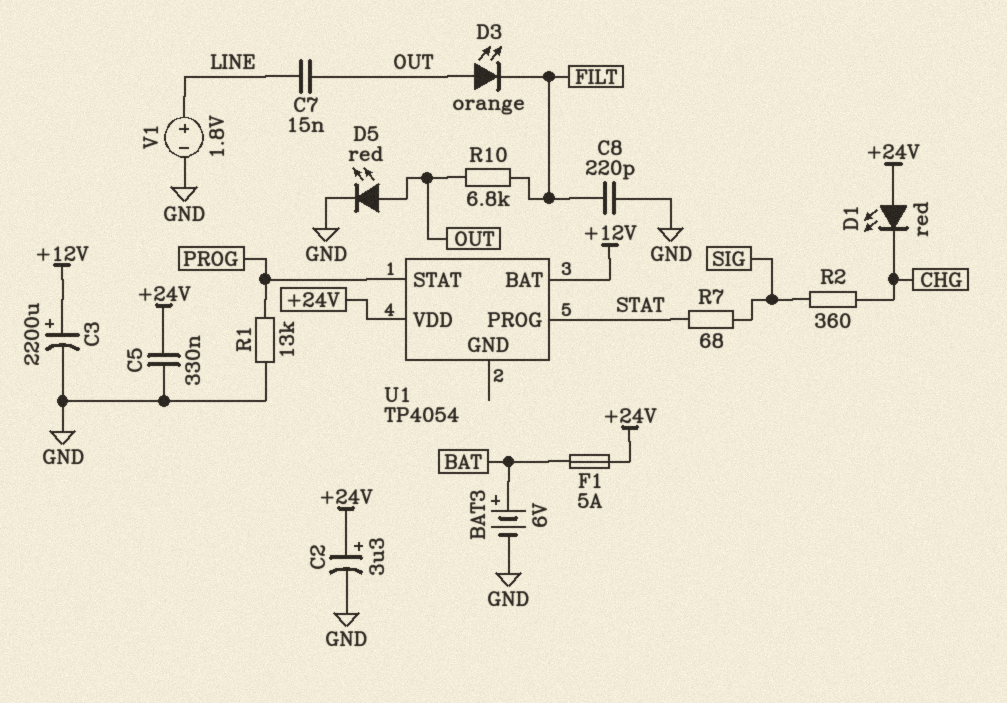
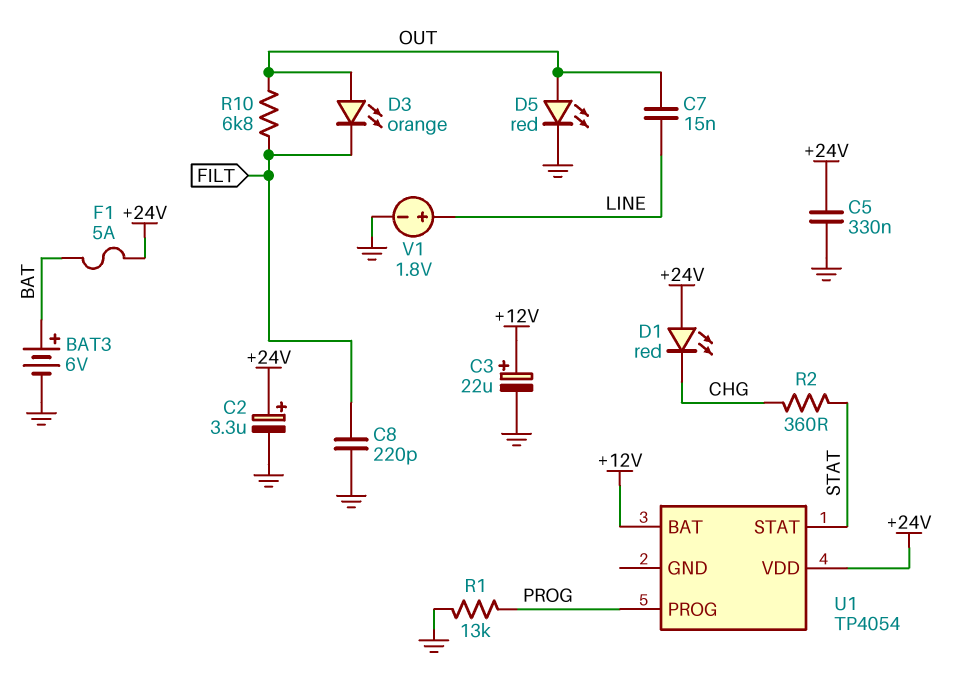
C3: 2200uF (plus +12V, minus GND) -> 22uF (plus +12V, minus GND)
R2: 360 (CHG, SIG) -> 360 (CHG, STAT)
R7: 68 (SIG, STAT) -> none
U1 pin PROG: STAT -> PROG
U1 pin STAT: PROG -> STAT

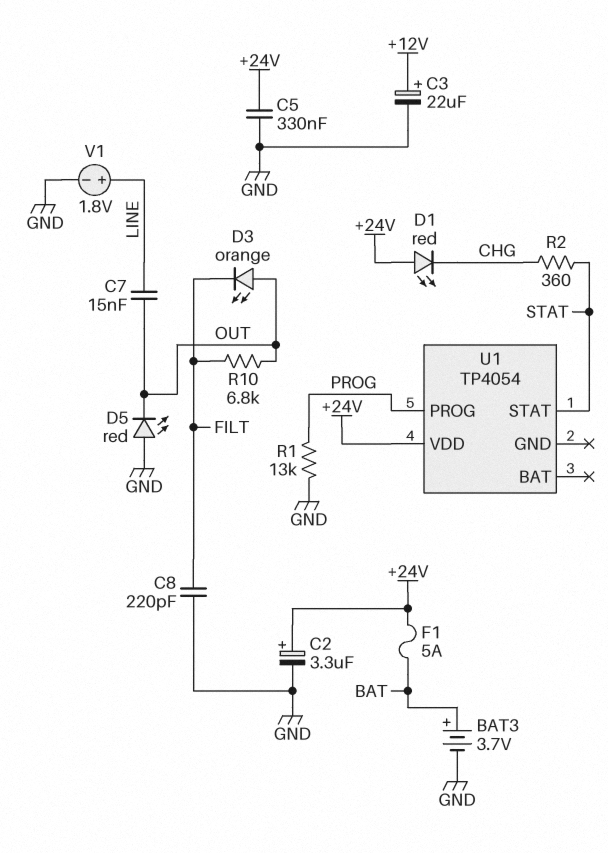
BAT3: 6V (plus BAT, minus GND) -> 3.7V (plus BAT, minus GND)
D5: LED red (A OUT, K GND) -> LED red (A GND, K OUT)
U1 pin BAT: +12V -> none

